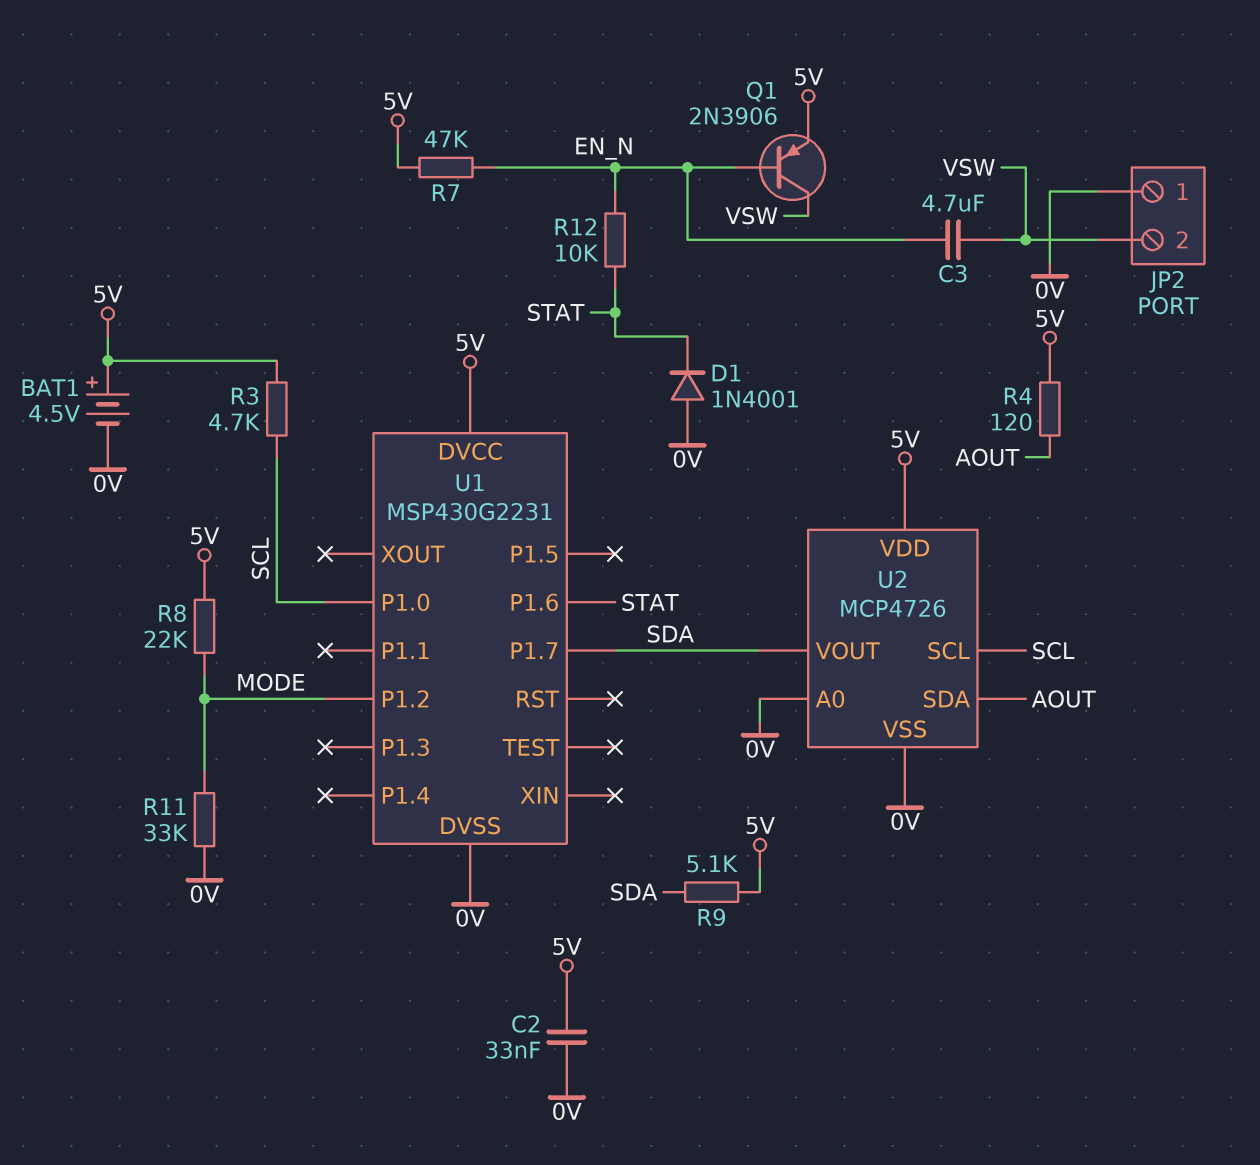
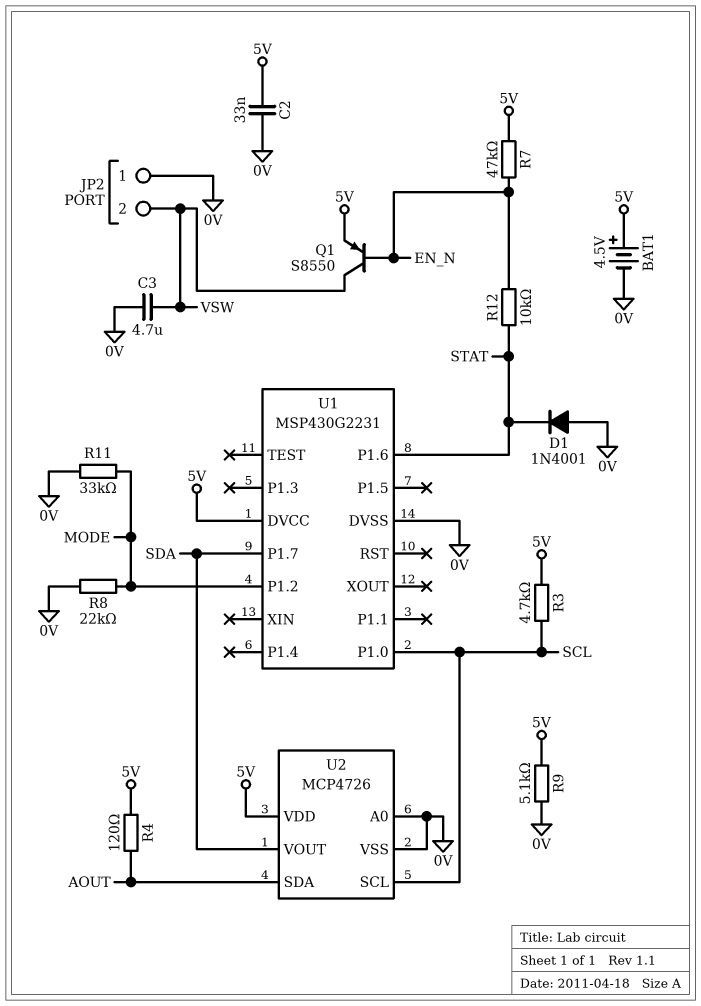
C3: 4.7uF (EN_N, VSW) -> 4.7uF (0V, VSW)
Q1: PNP 2N3906 (B EN_N, C VSW, E 5V) -> PNP S8550 (B EN_N, C VSW, E 5V)
R8: 22k (5V, MODE) -> 22k (0V, MODE)
R9: 5.1k (5V, SDA) -> 5.1k (0V, 5V)

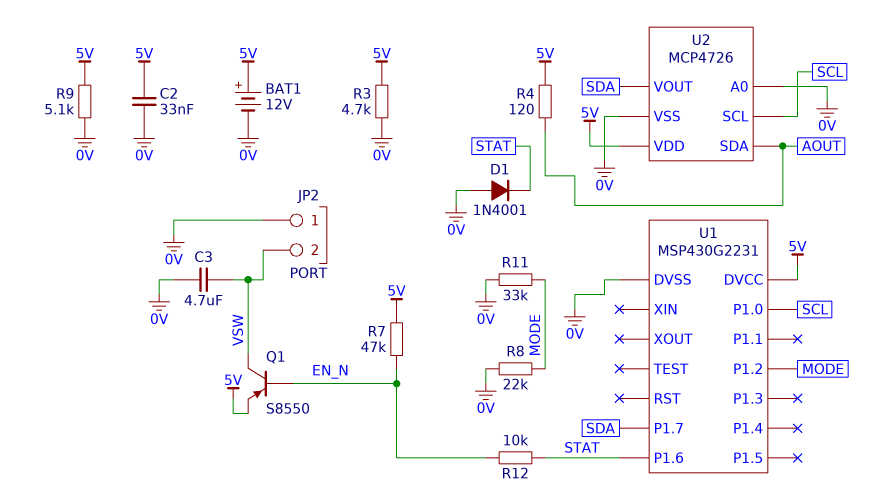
BAT1: 4.5V (plus 5V, minus 0V) -> 12V (plus 5V, minus 0V)
R3: 4.7k (5V, SCL) -> 4.7k (0V, 5V)

